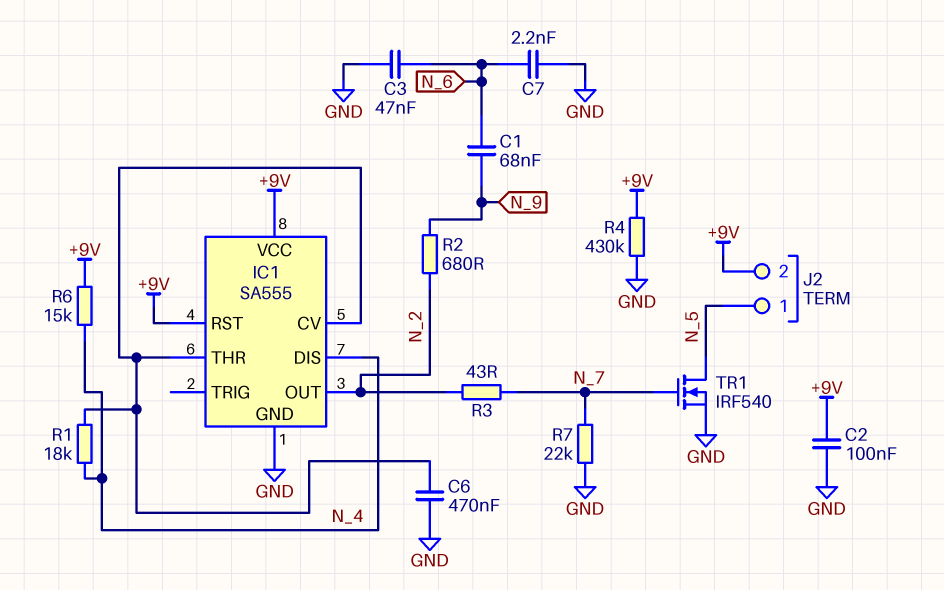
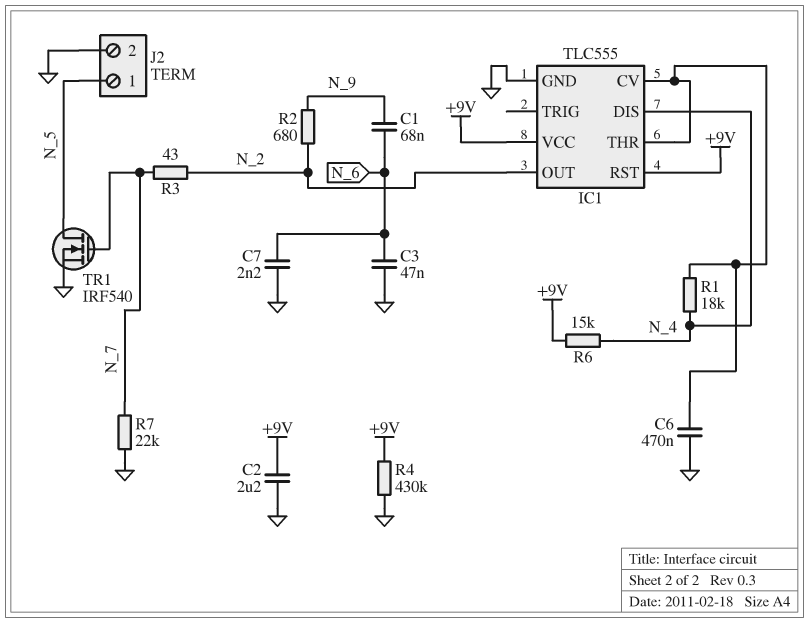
C2: 100nF (+9V, GND) -> 2.2uF (+9V, GND)
IC1: SA555 -> TLC555
J2 pin 2: +9V -> GND

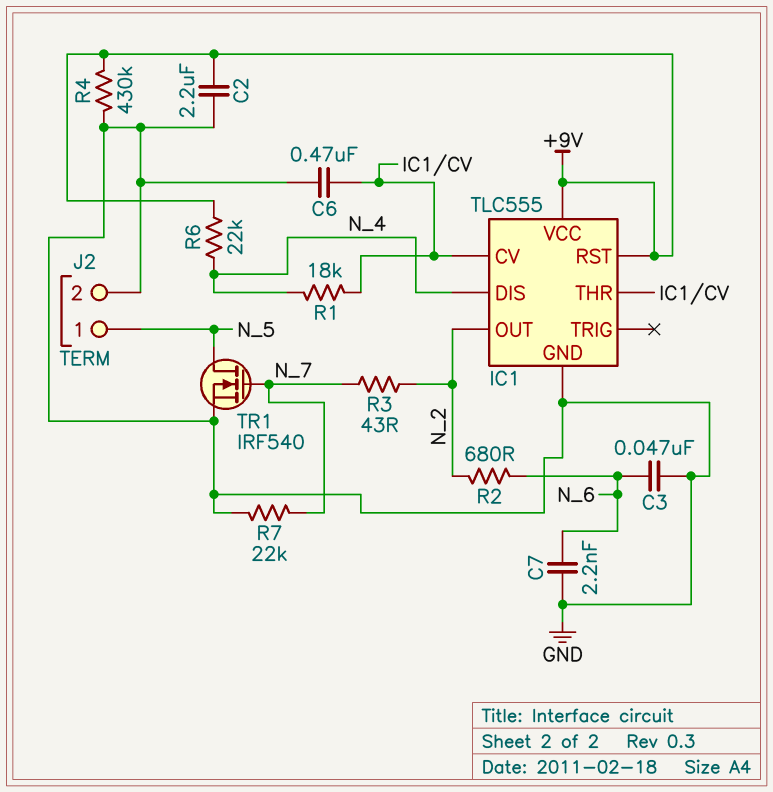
C1: 68nF (N_6, N_9) -> none
R2: 680 (N_2, N_9) -> 680 (N_2, N_6)
R6: 15k (+9V, N_4) -> 22k (+9V, N_4)

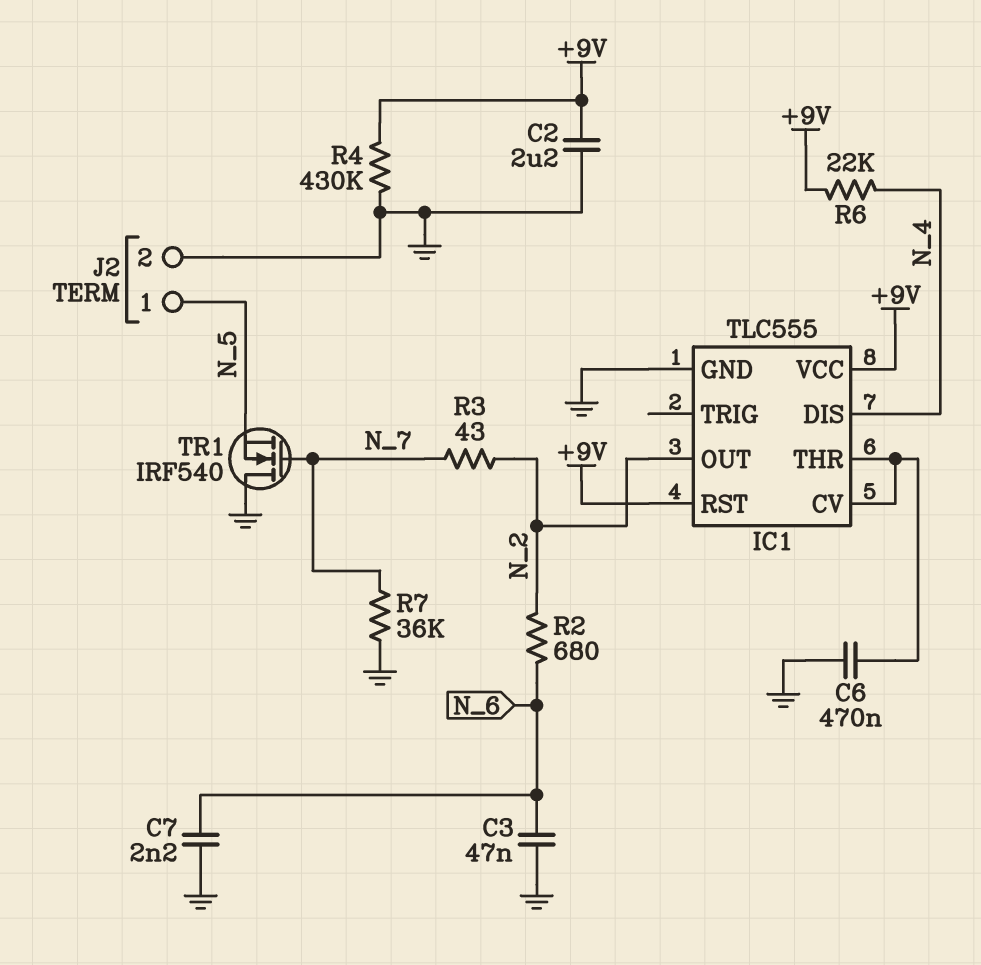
R1: 18k (IC1/CV, N_4) -> none
R7: 22k (GND, N_7) -> 36k (GND, N_7)
TR1: NMOS IRF540 (G N_7, D N_5, S GND) -> NMOS IRF540 (G N_7, D GND, S N_5)

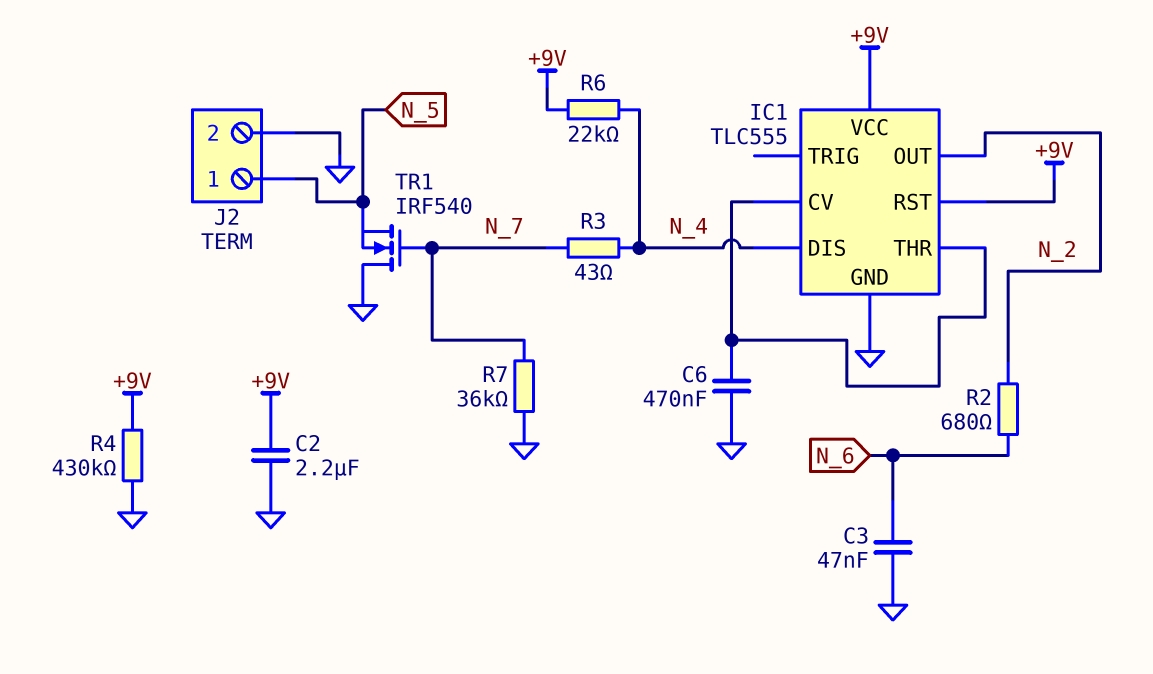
C7: 2.2nF (GND, N_6) -> none
R3: 43 (N_2, N_7) -> 43 (N_4, N_7)

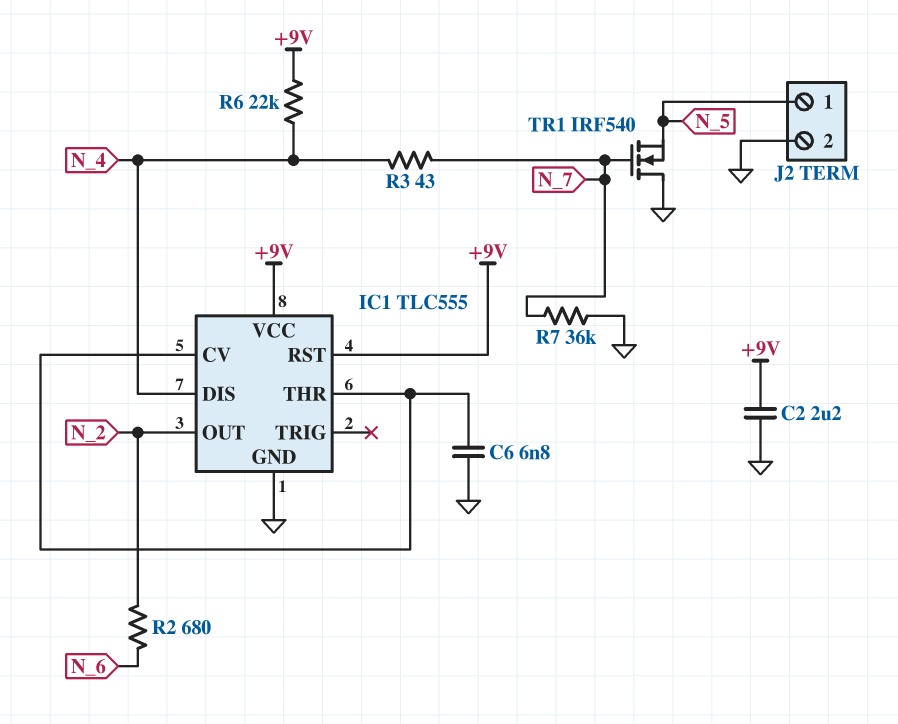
C3: 47nF (GND, N_6) -> none
C6: 470nF (GND, IC1/CV) -> 6.8nF (GND, IC1/CV)
R4: 430k (+9V, GND) -> none

